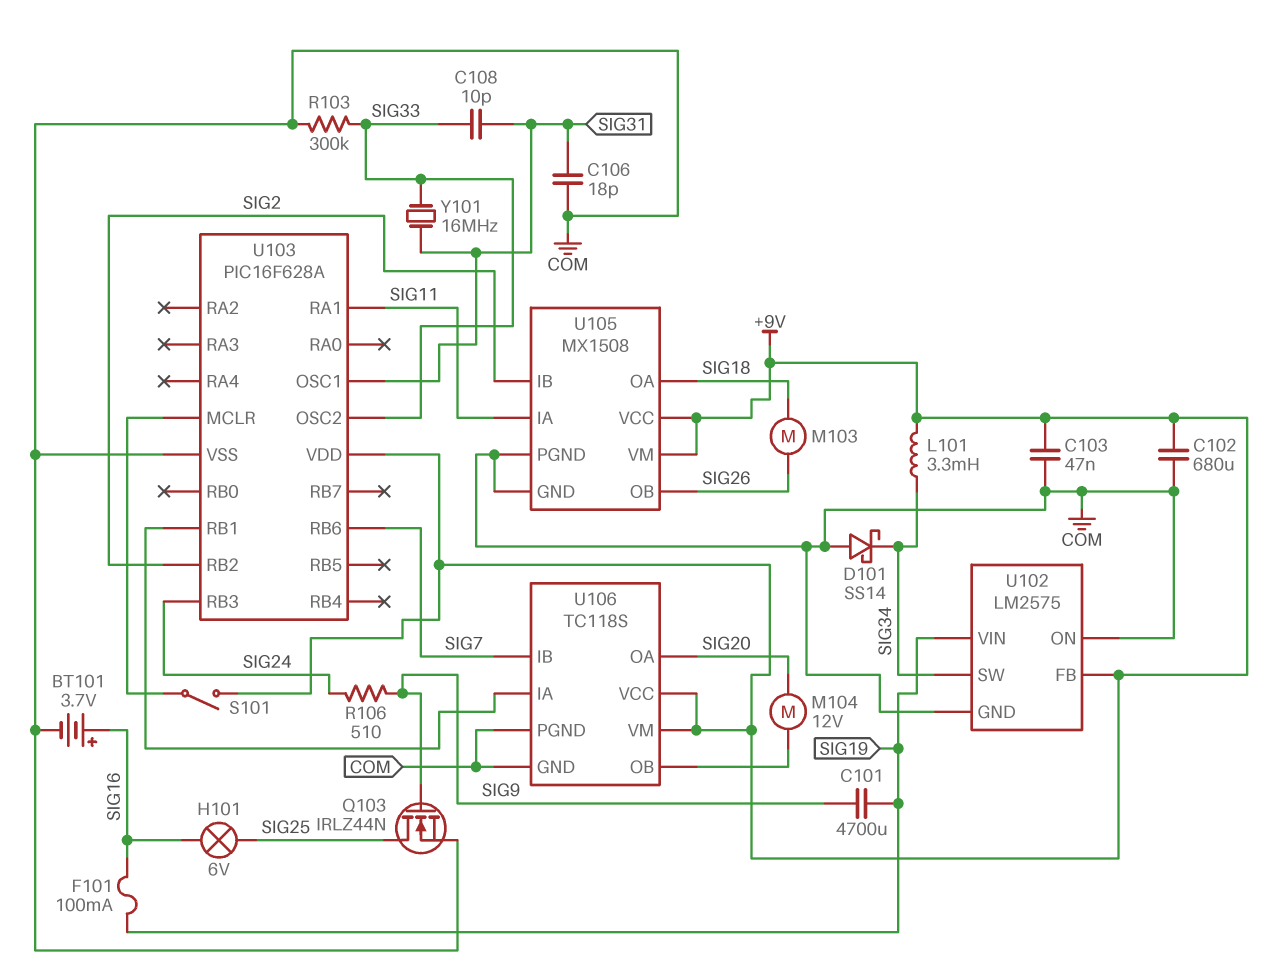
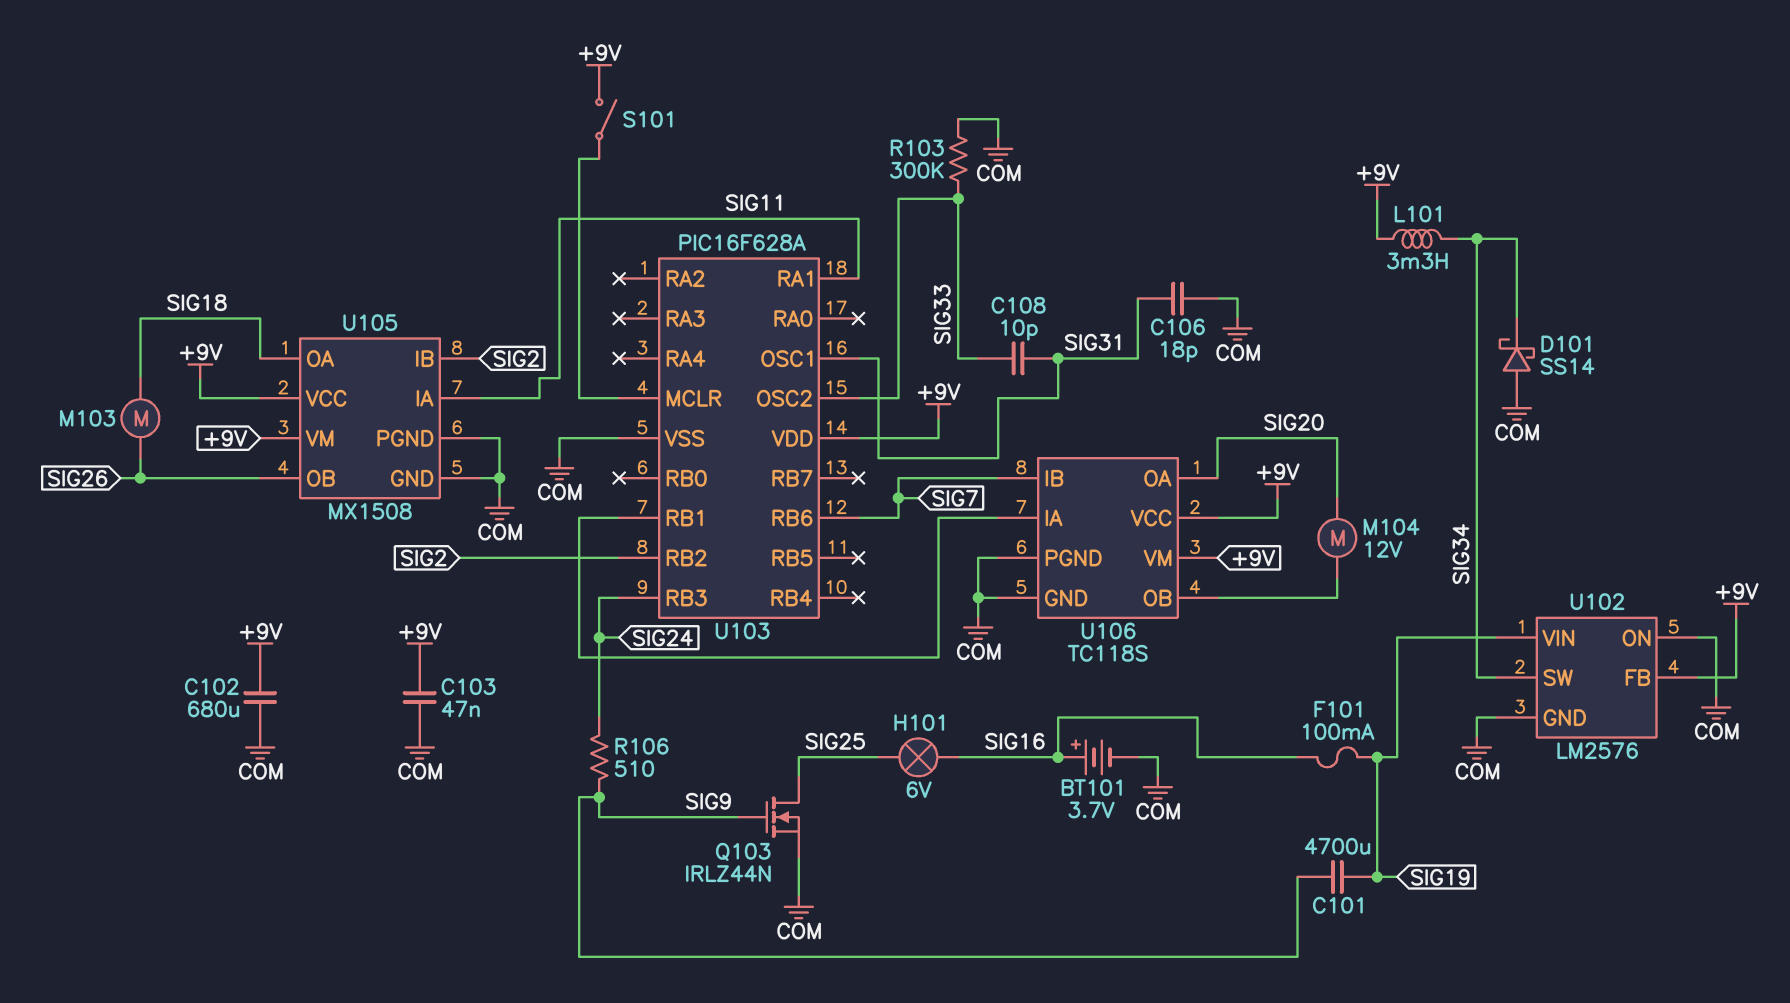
U102: LM2575 -> LM2576
Y101: 16MHz (SIG31, SIG33) -> none

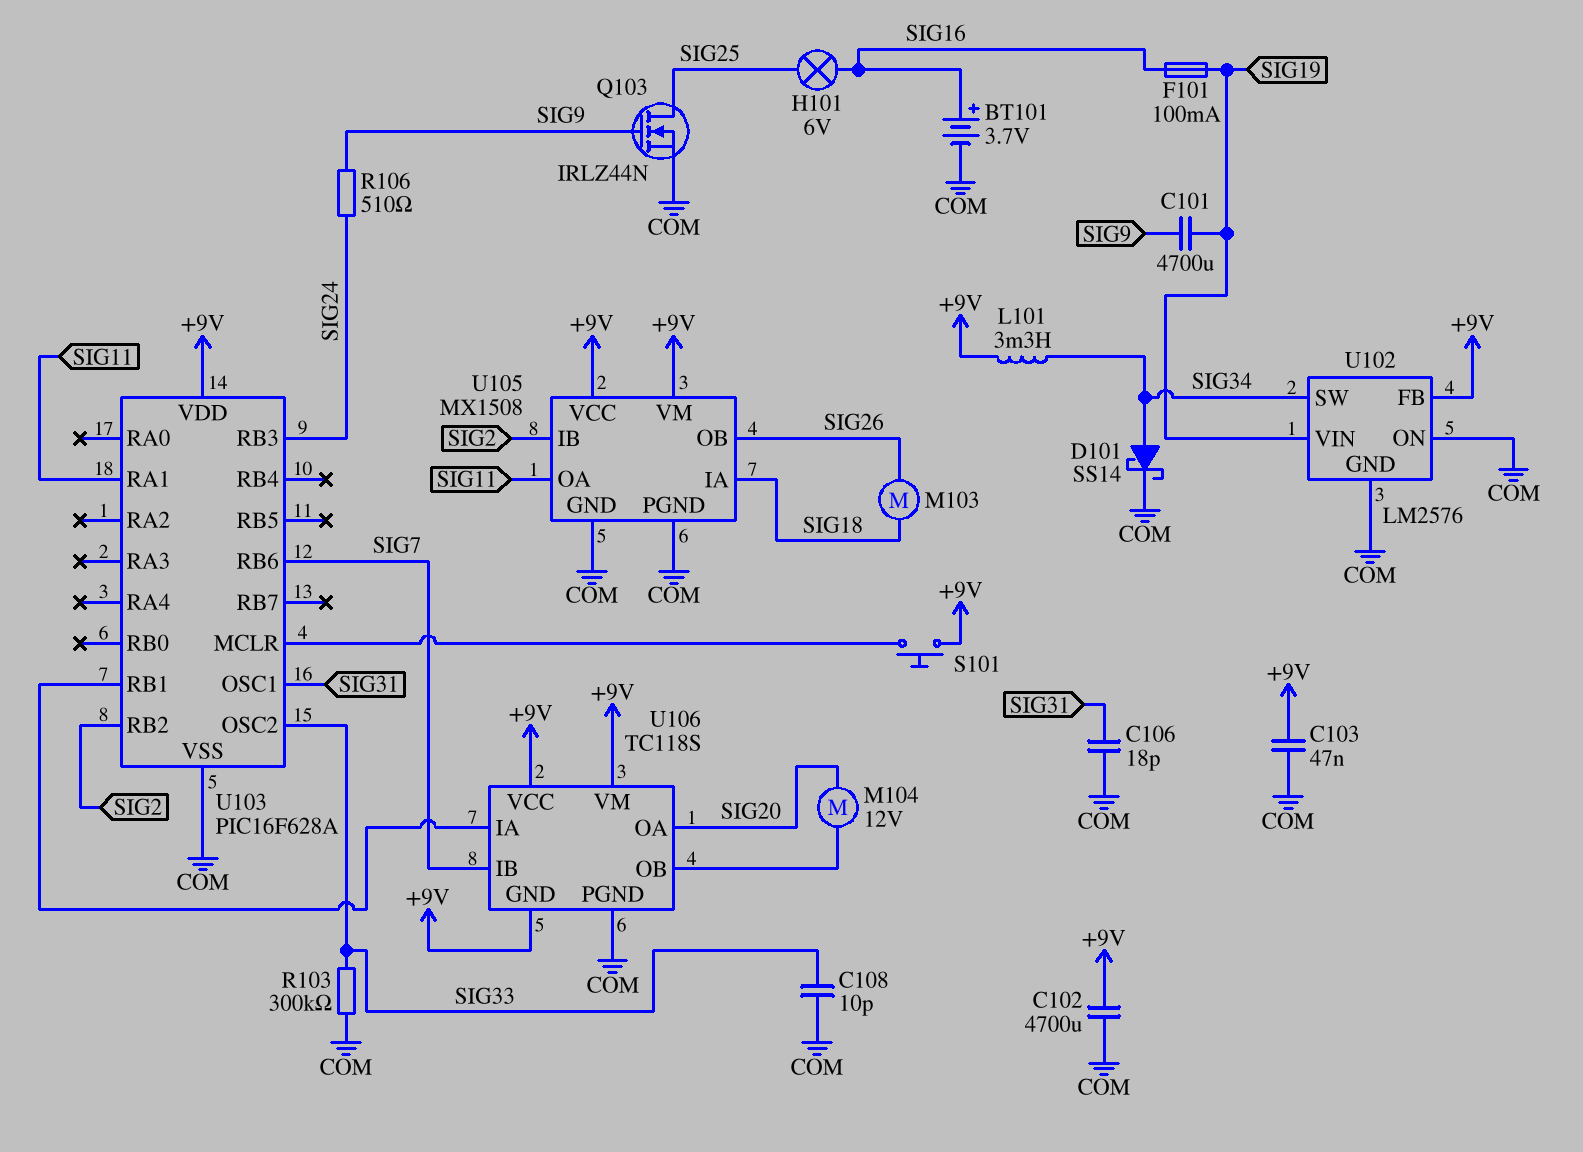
C102: 680uF (+9V, COM) -> 4700uF (+9V, COM)
C108: 10pF (SIG31, SIG33) -> 10pF (COM, SIG33)
D101: schottky SS14 (A COM, K SIG34) -> schottky SS14 (A SIG34, K COM)
S101: switch (+9V, U103/MCLR) -> button (+9V, U103/MCLR)
U105 pin IA: SIG11 -> SIG18
U105 pin OA: SIG18 -> SIG11
U106 pin GND: COM -> +9V

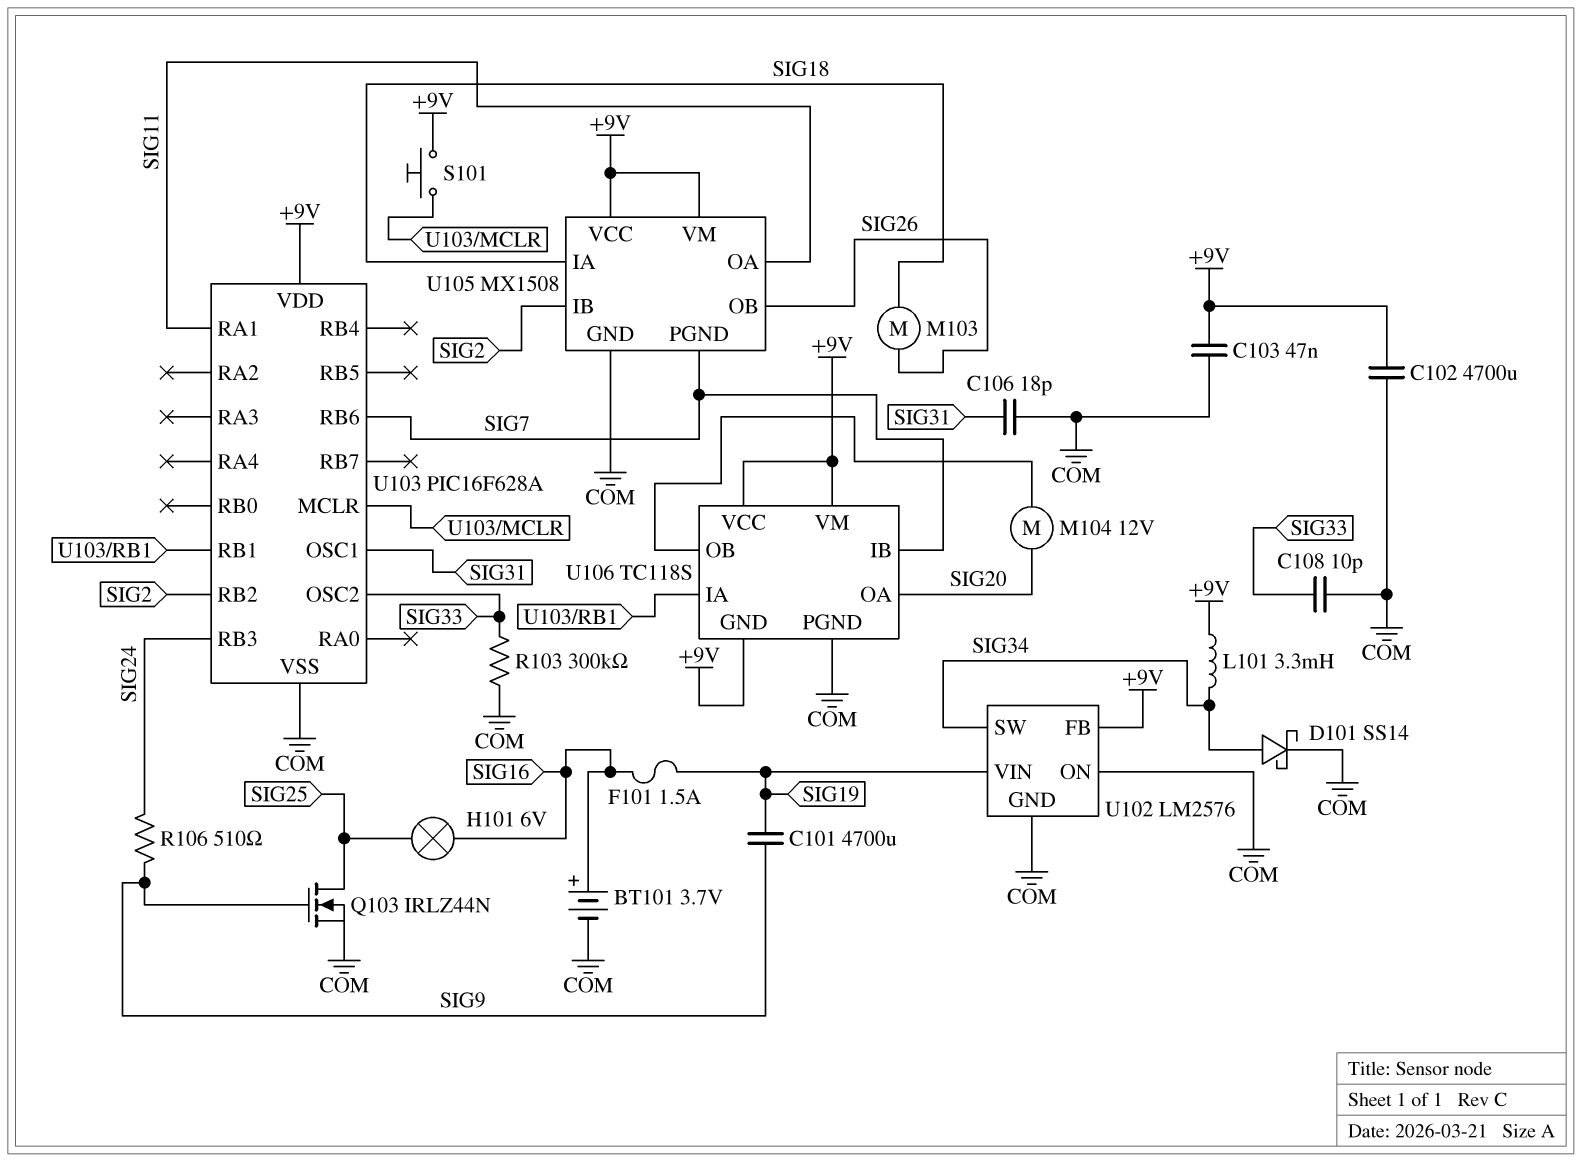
F101: 100mA (SIG16, SIG19) -> 1.5A (SIG16, SIG19)
U105 pin PGND: COM -> SIG7

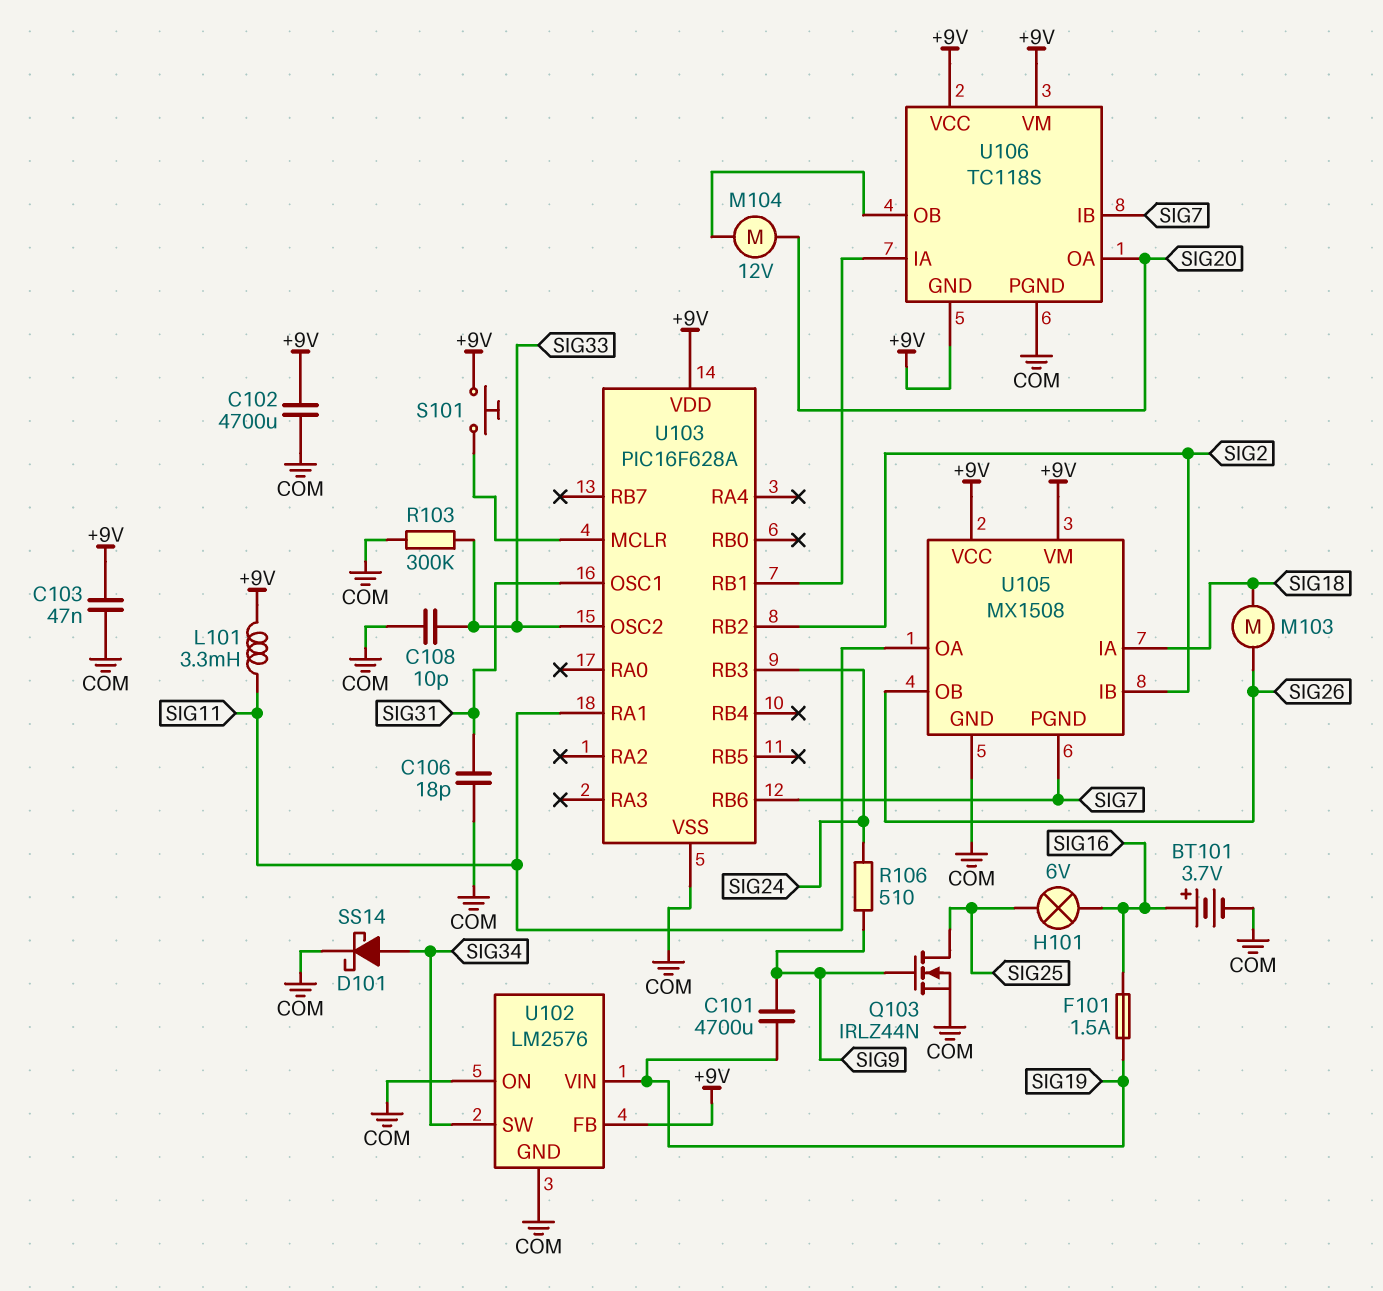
L101: 3.3mH (+9V, SIG34) -> 3.3mH (+9V, SIG11)

